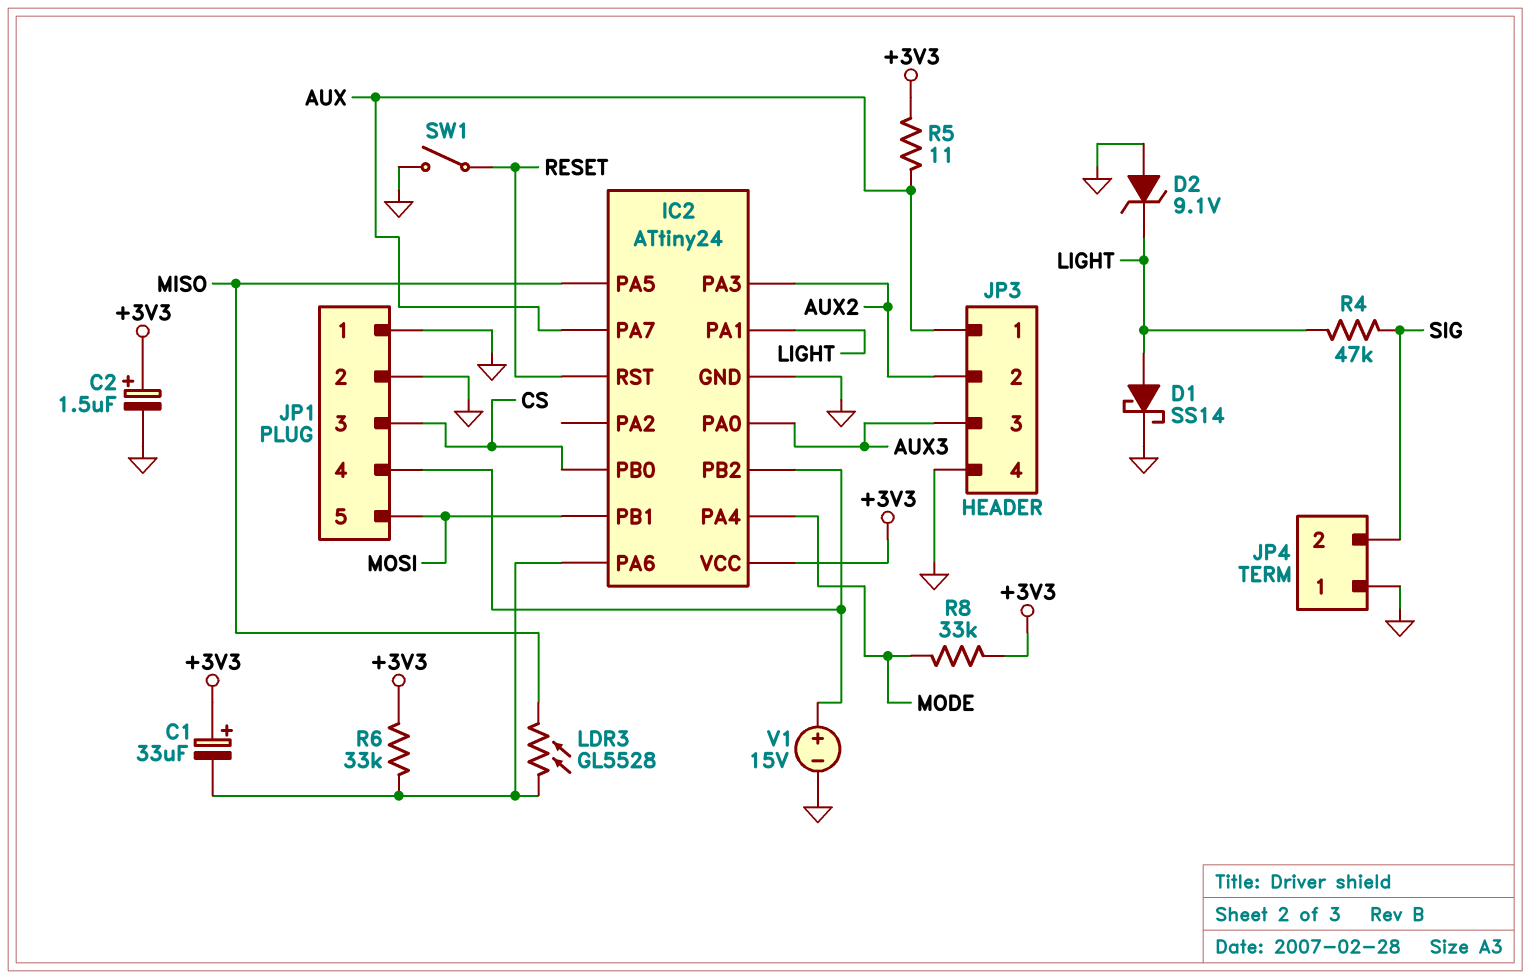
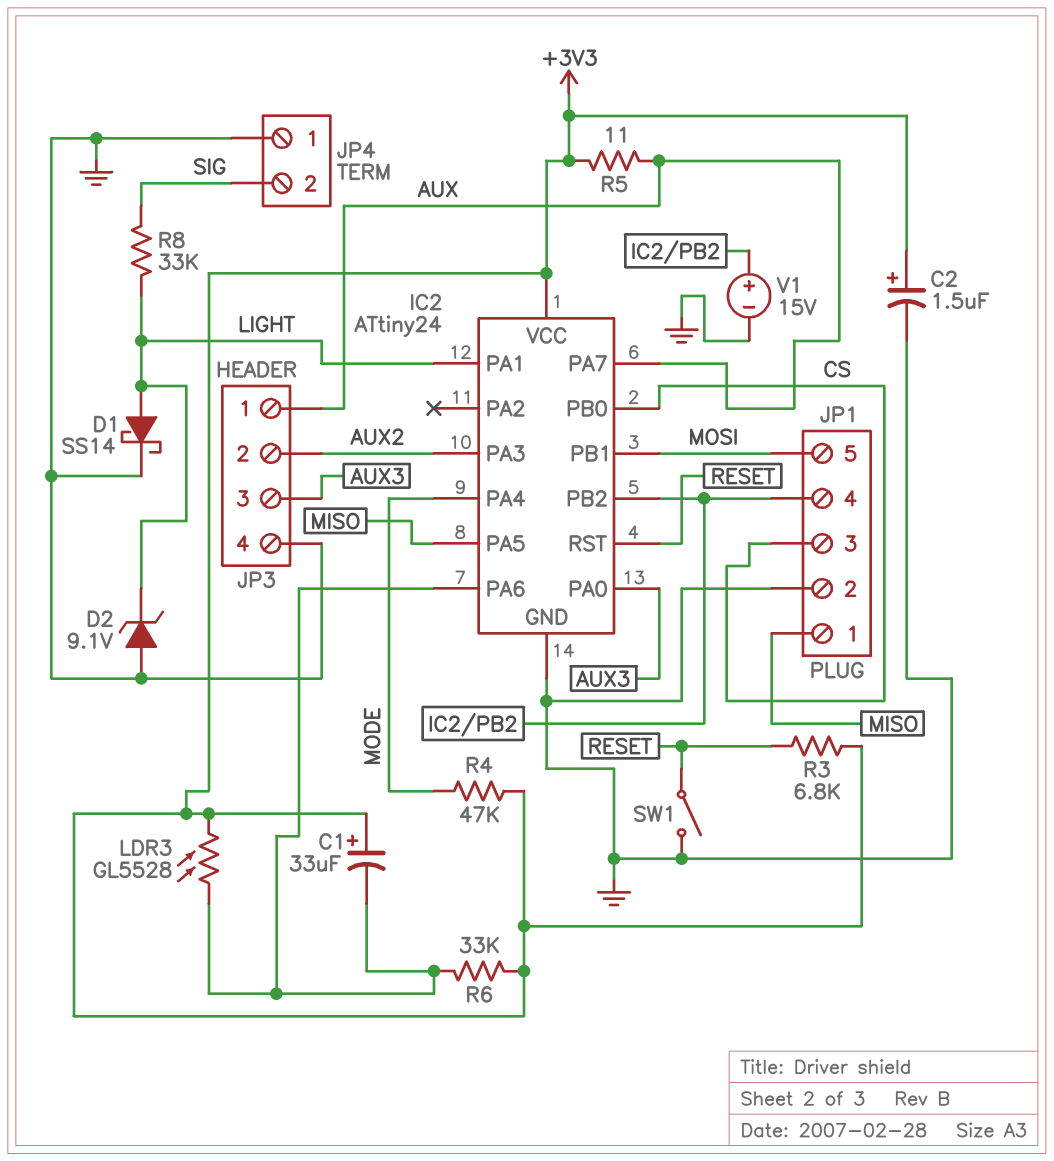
JP1 pin 1: GND -> MISO
LDR3: GL5528 (IC2/PA6, MISO) -> GL5528 (+3V3, IC2/PA6)
R3: none -> 6.8k (+3V3, RESET)
R4: 47k (LIGHT, SIG) -> 47k (+3V3, MODE)
R8: 33k (+3V3, MODE) -> 33k (LIGHT, SIG)

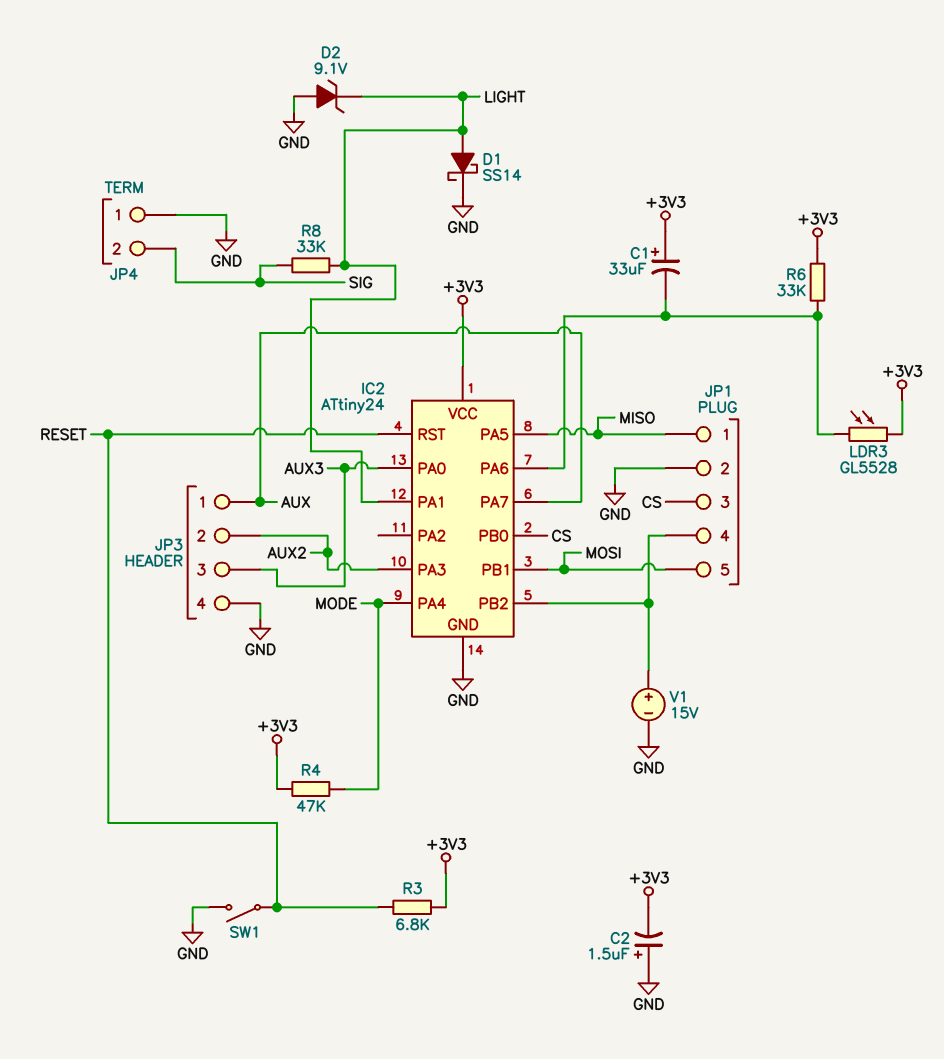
C2: 1.5uF (plus +3V3, minus GND) -> 1.5uF (plus GND, minus +3V3)
R5: 11 (+3V3, AUX) -> none

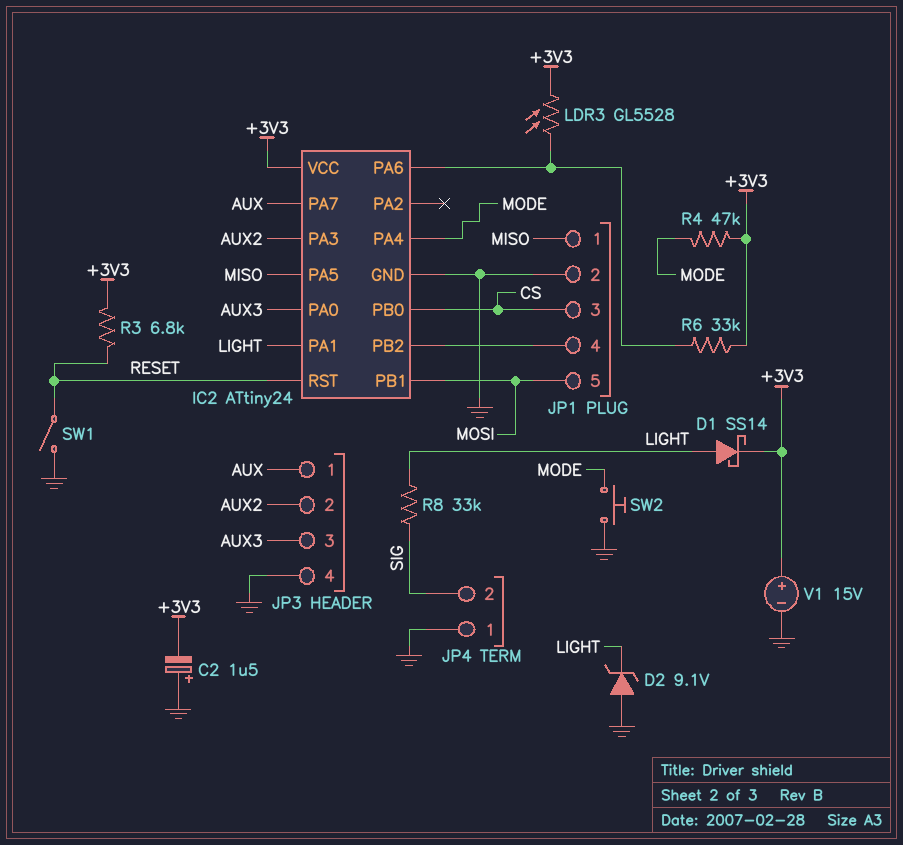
C1: 33uF (plus +3V3, minus IC2/PA6) -> none
D1: schottky SS14 (A LIGHT, K GND) -> schottky SS14 (A LIGHT, K +3V3)
SW2: none -> button (GND, MODE)
V1: 15V (plus IC2/PB2, minus GND) -> 15V (plus +3V3, minus GND)

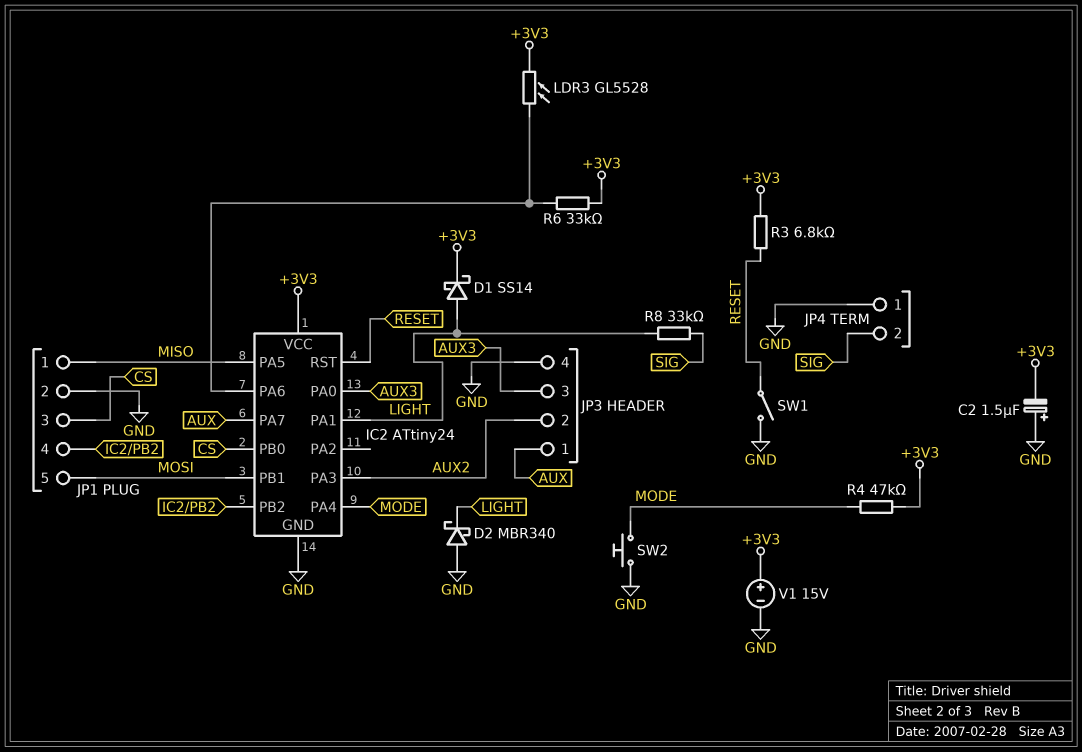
D2: zener 9.1V (A GND, K LIGHT) -> schottky MBR340 (A GND, K LIGHT)

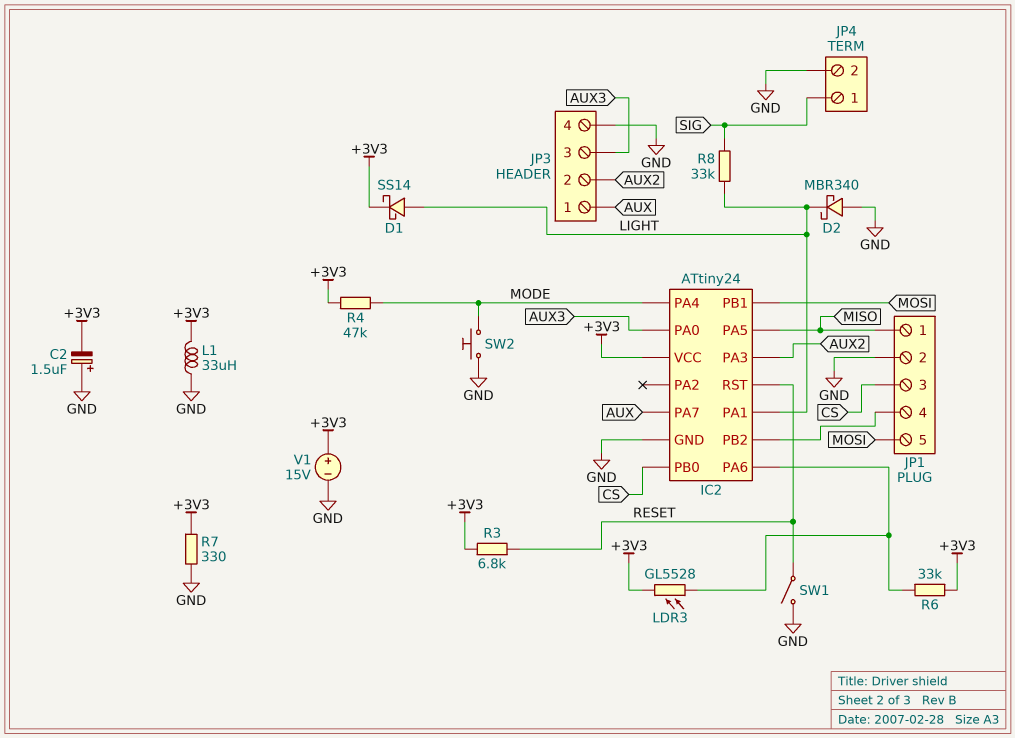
JP4 pin 1: GND -> SIG
JP4 pin 2: SIG -> GND
L1: none -> 33uH (+3V3, GND)
R7: none -> 330 (+3V3, GND)

